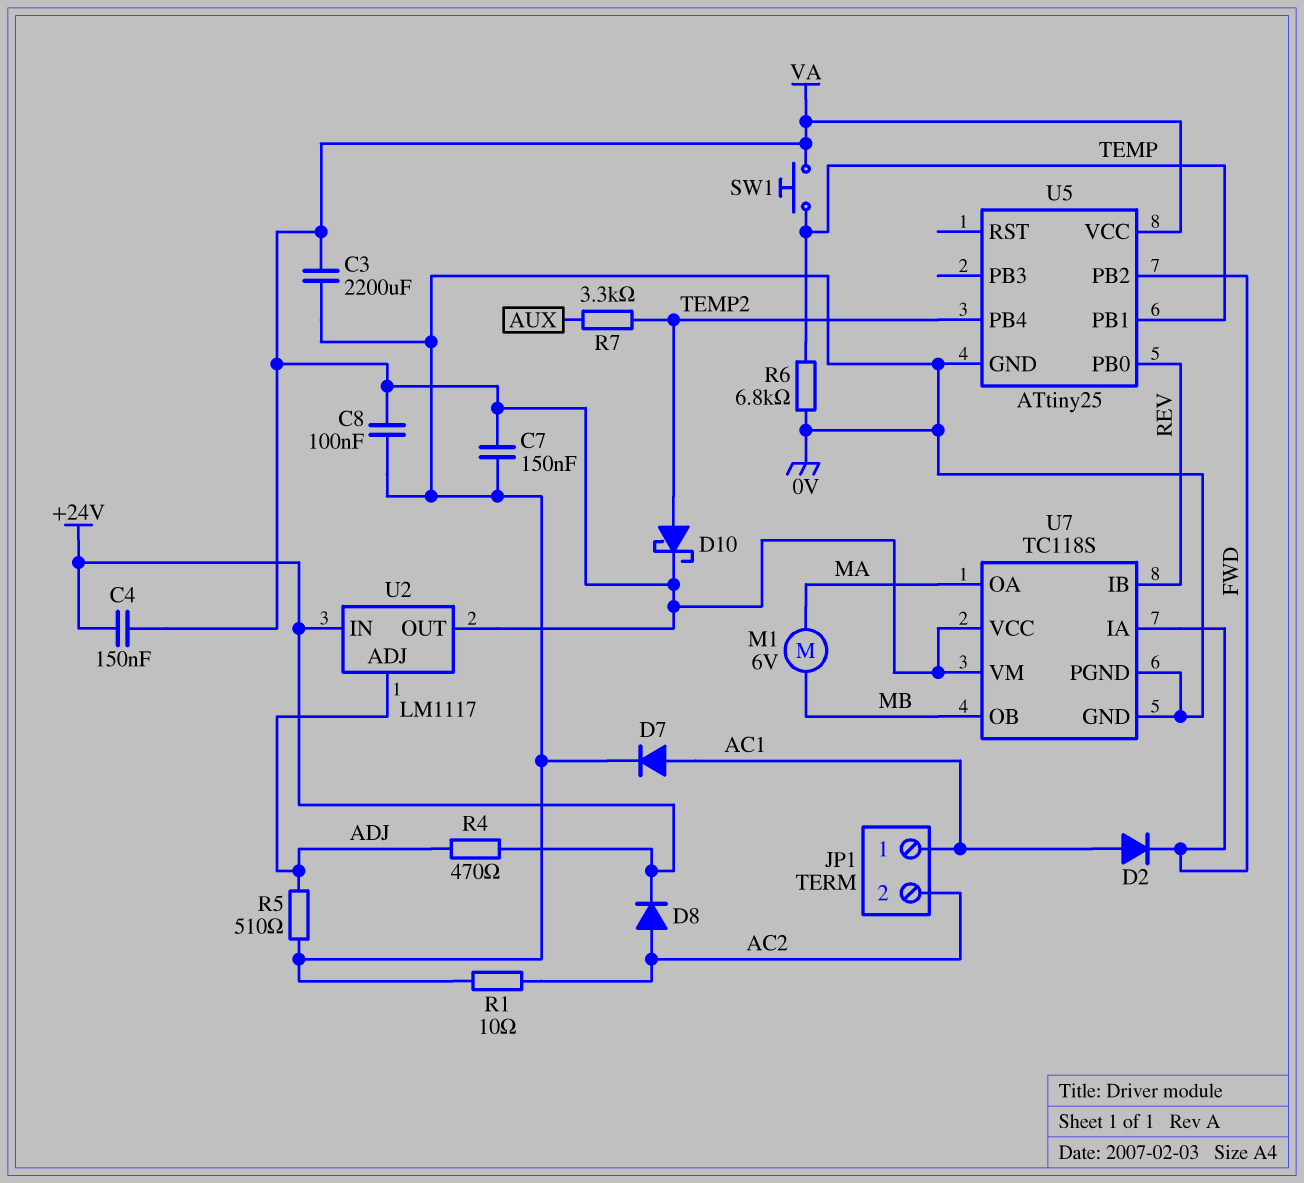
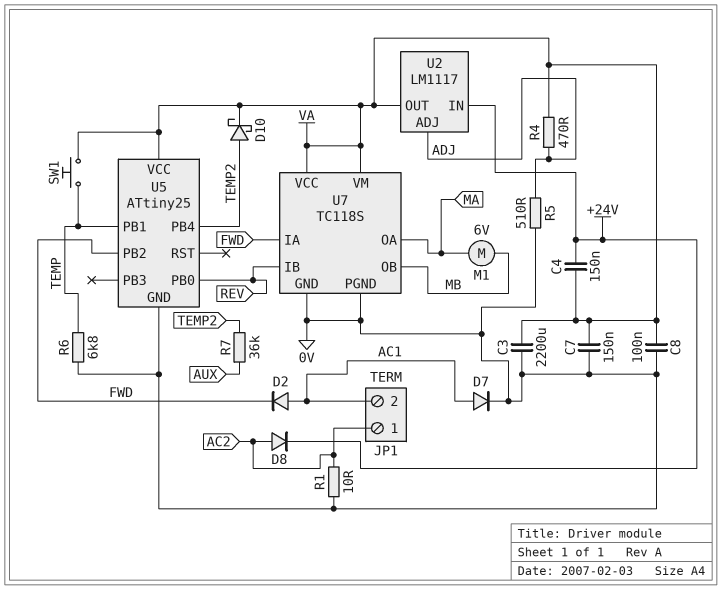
JP1 pin 1: AC1 -> AC2
JP1 pin 2: AC2 -> AC1
R4: 470 (+24V, ADJ) -> 470 (ADJ, VA)
R7: 3.3k (AUX, TEMP2) -> 36k (AUX, TEMP2)

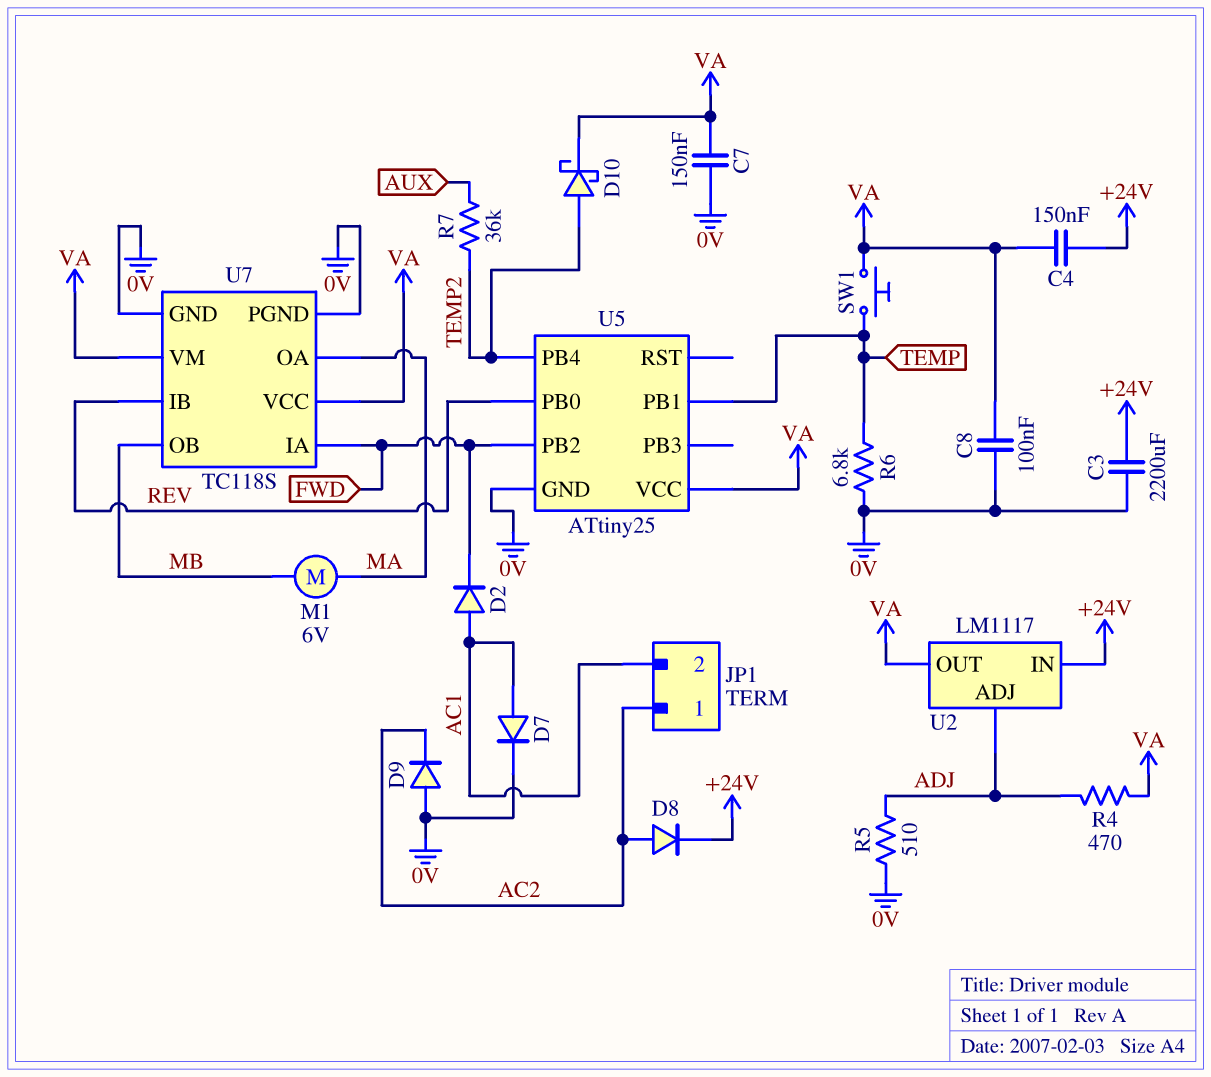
C3: 2200uF (0V, VA) -> 2200uF (+24V, 0V)
D9: none -> diode (A 0V, K AC2)
R1: 10 (0V, AC2) -> none

